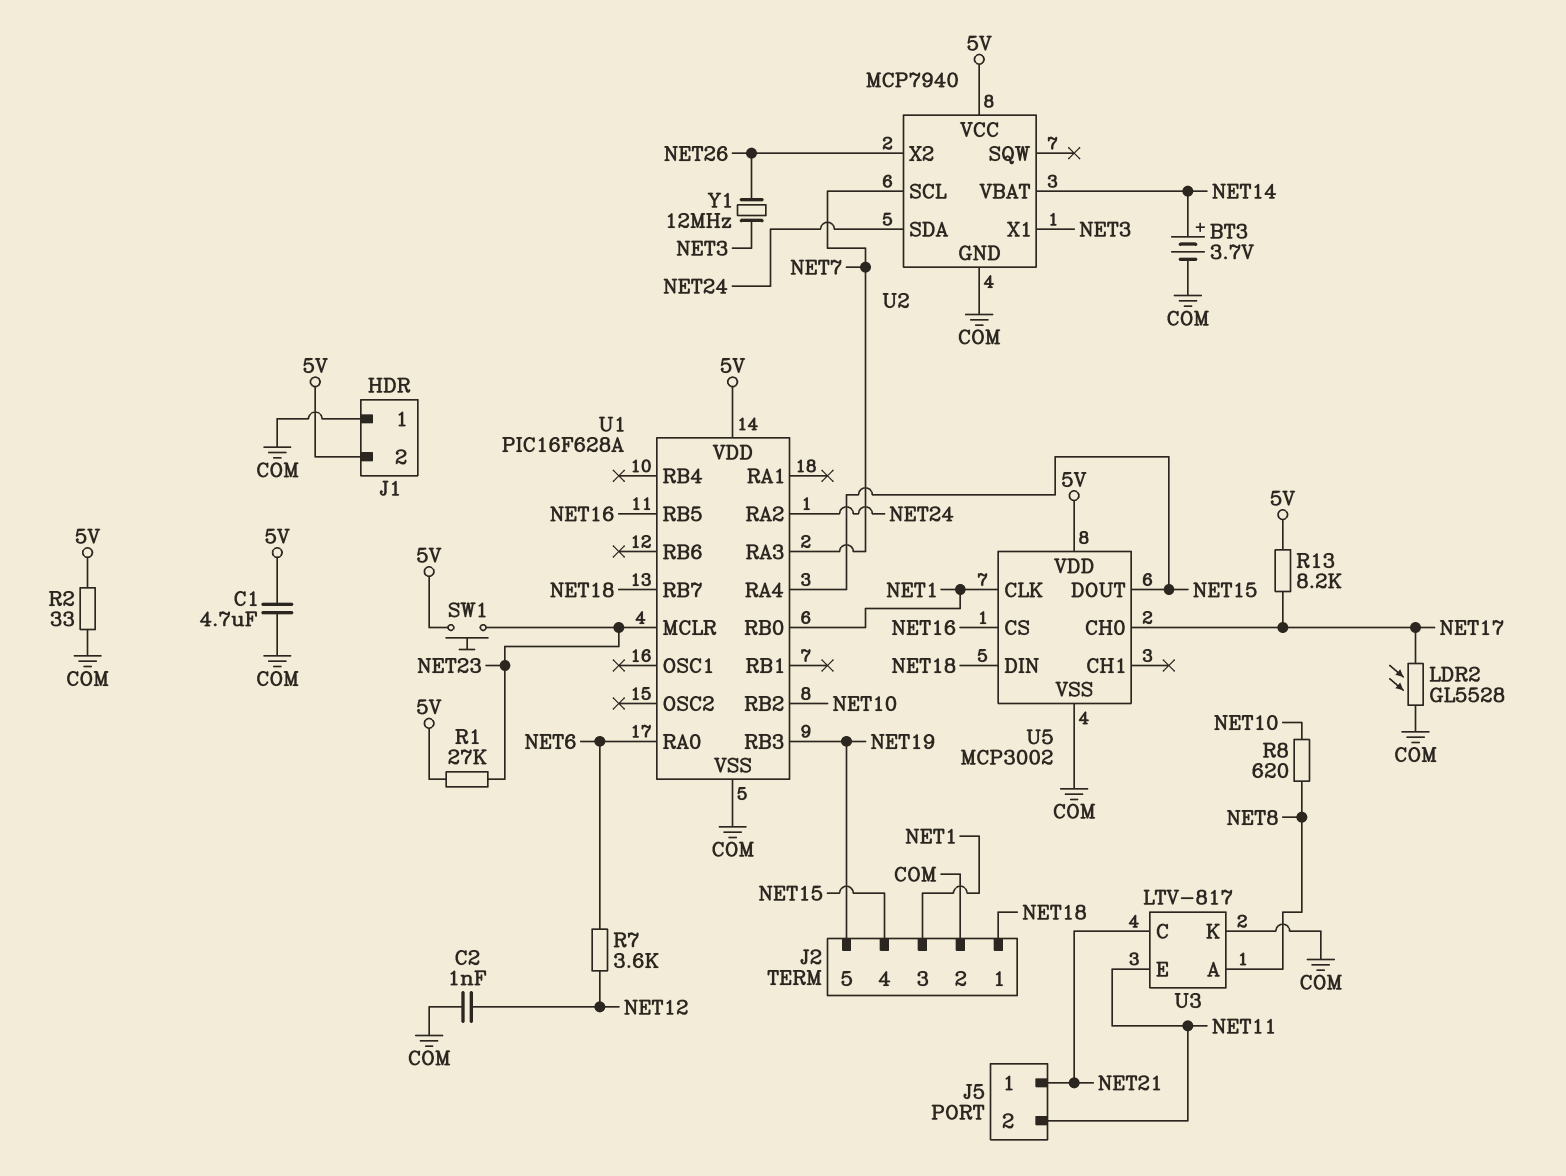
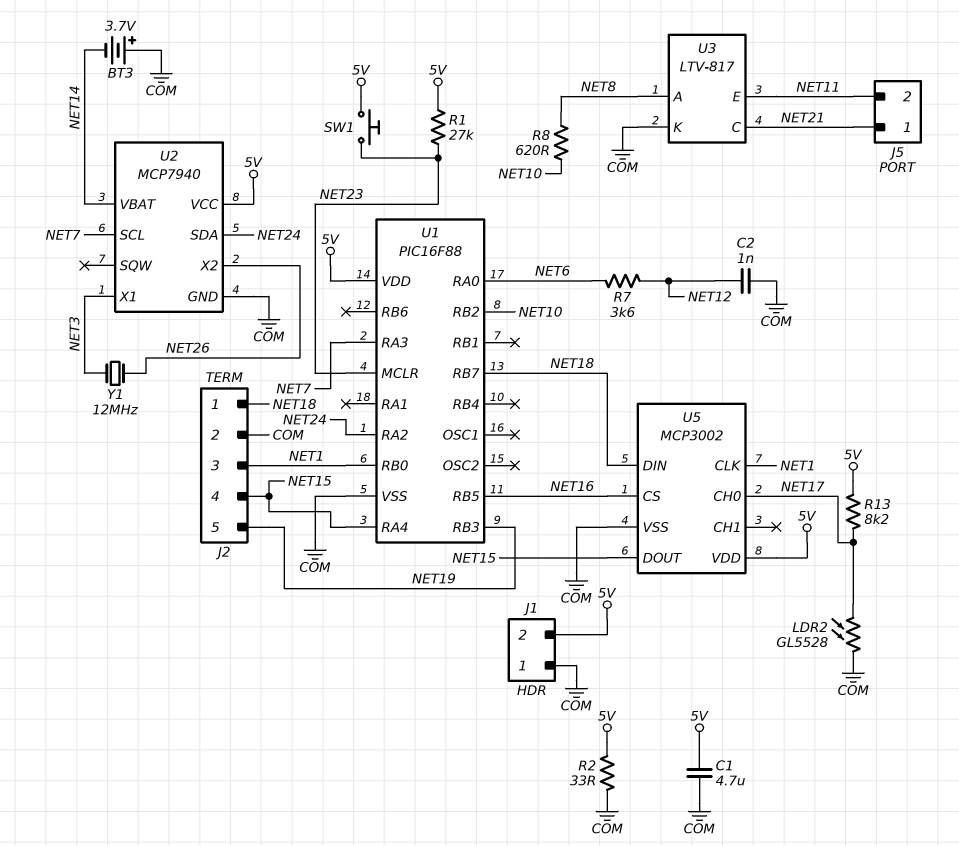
BT3: 3.7V (plus NET14, minus COM) -> 3.7V (plus COM, minus NET14)
U1: PIC16F628A -> PIC16F88

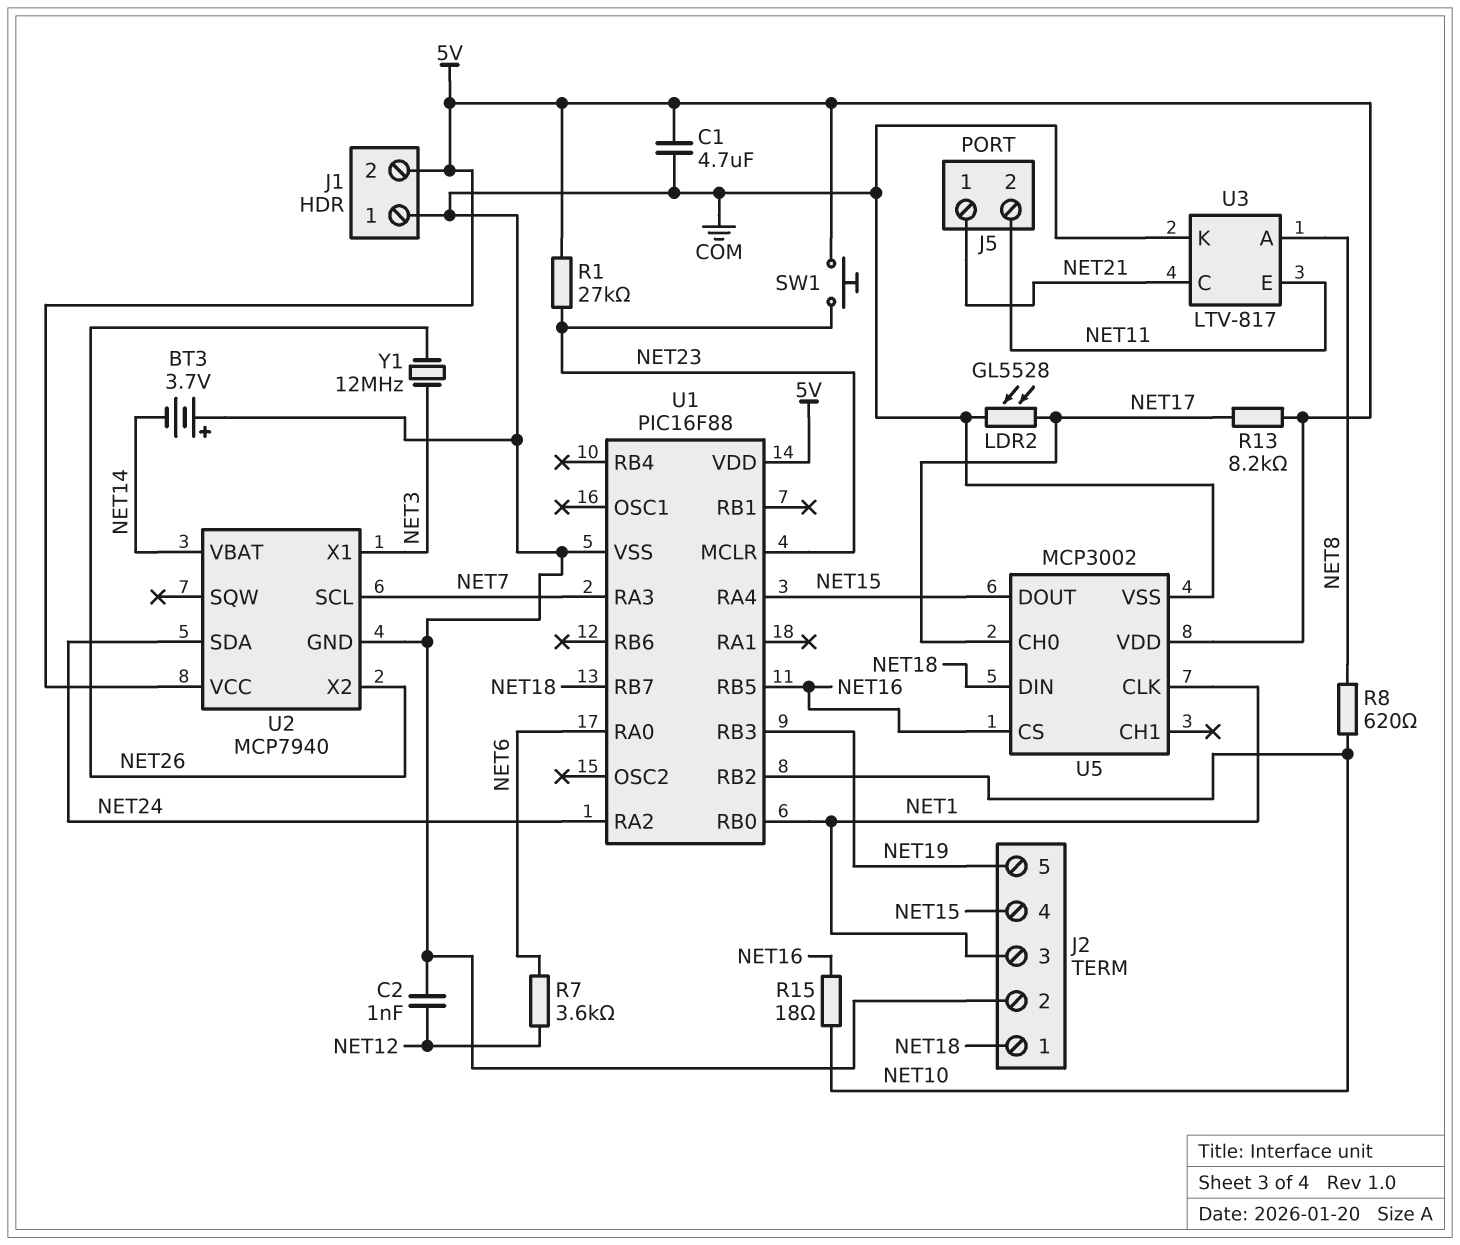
R2: 33 (5V, COM) -> none
R15: none -> 18 (NET10, NET16)

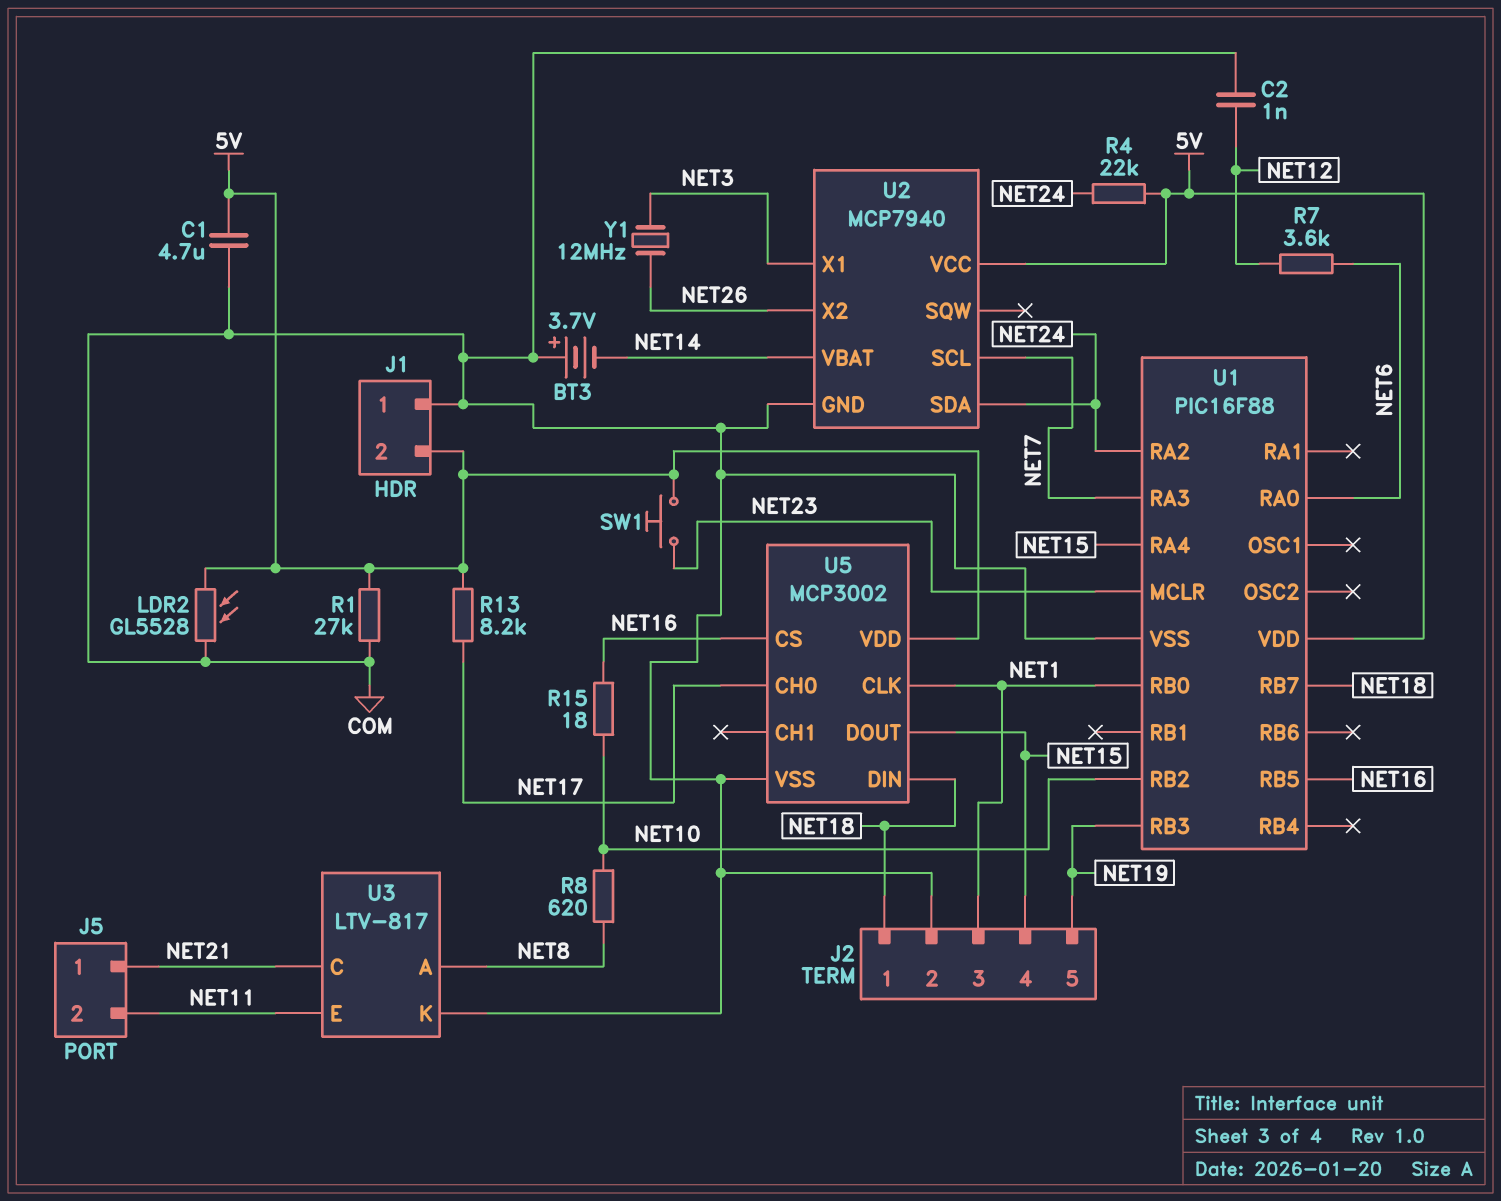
LDR2: GL5528 (COM, NET17) -> GL5528 (5V, COM)
R1: 27k (5V, NET23) -> 27k (5V, COM)
R4: none -> 22k (5V, NET24)

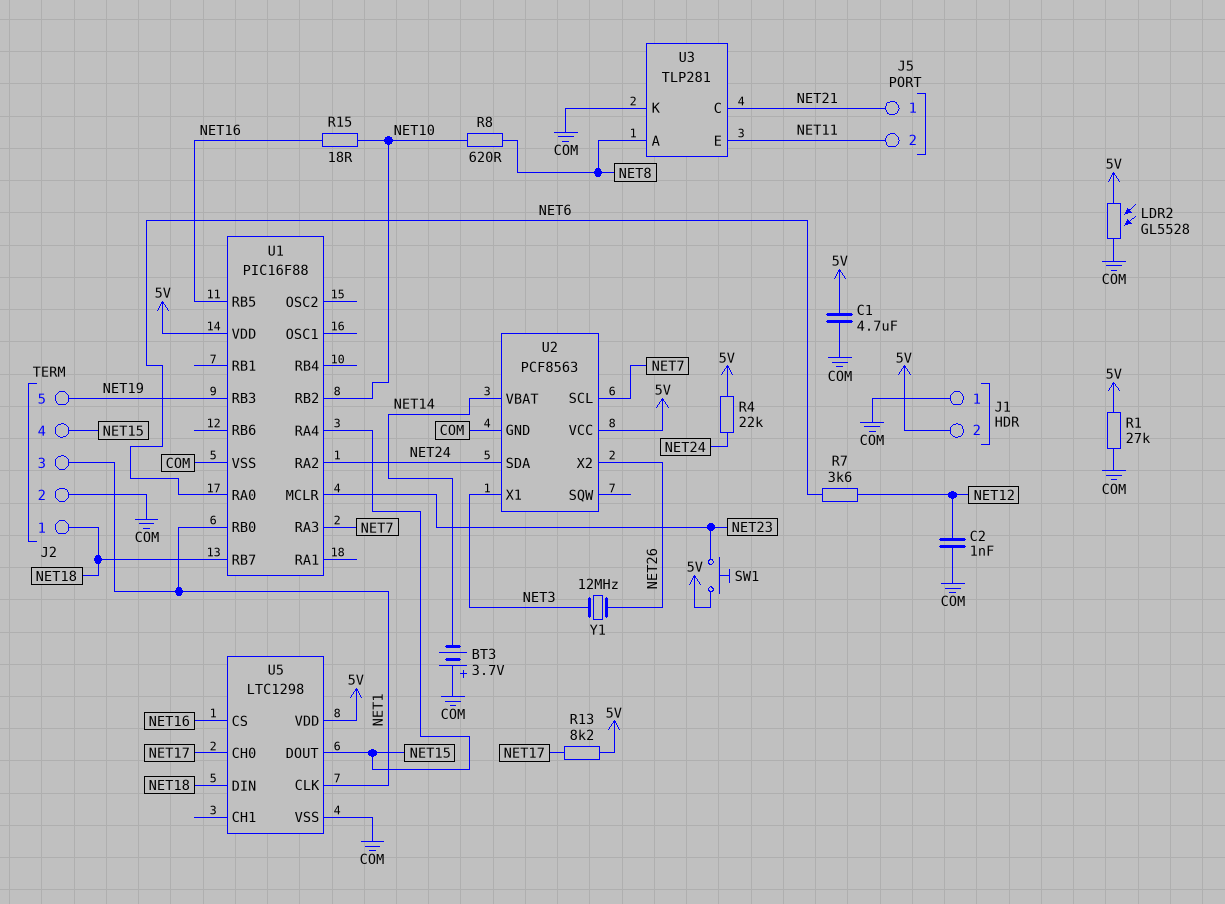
U2: MCP7940 -> PCF8563
U3: LTV-817 -> TLP281
U5: MCP3002 -> LTC1298

